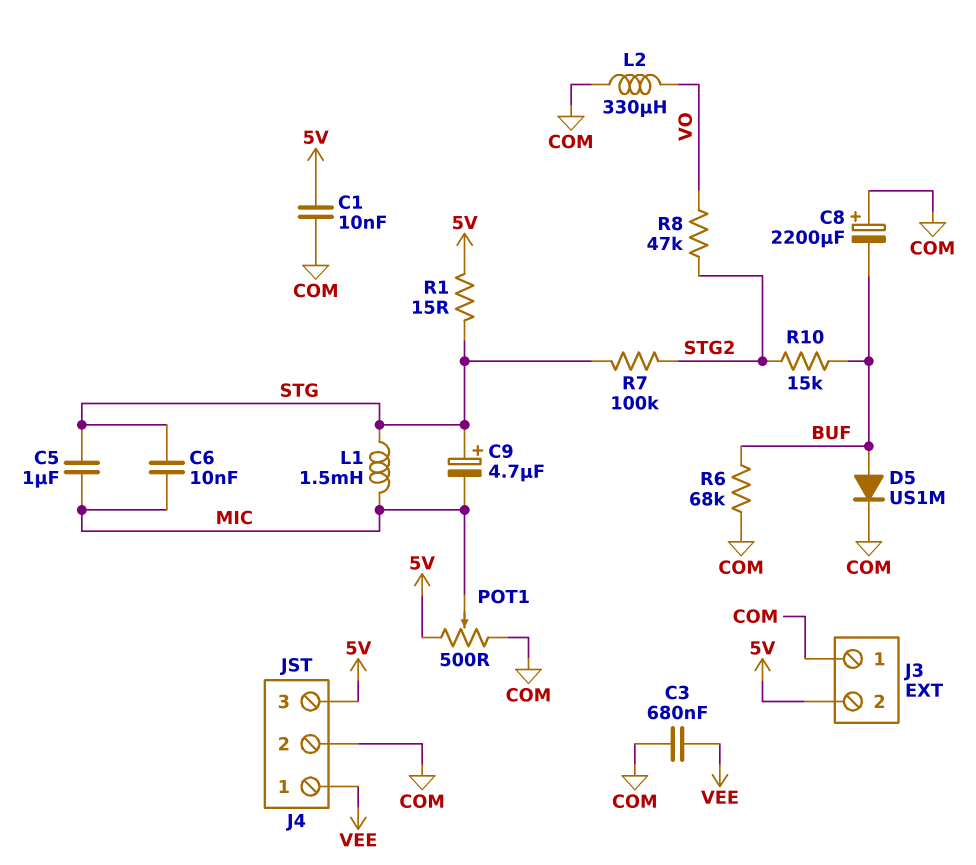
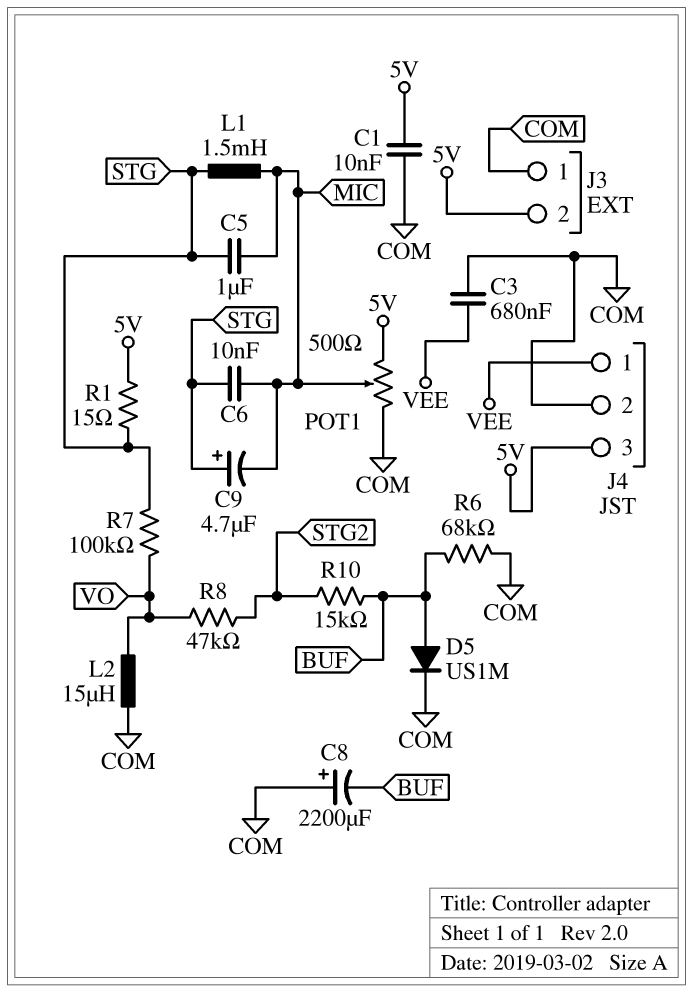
L2: 330uH (COM, VO) -> 15uH (COM, VO)
R7: 100k (STG, STG2) -> 100k (STG, VO)

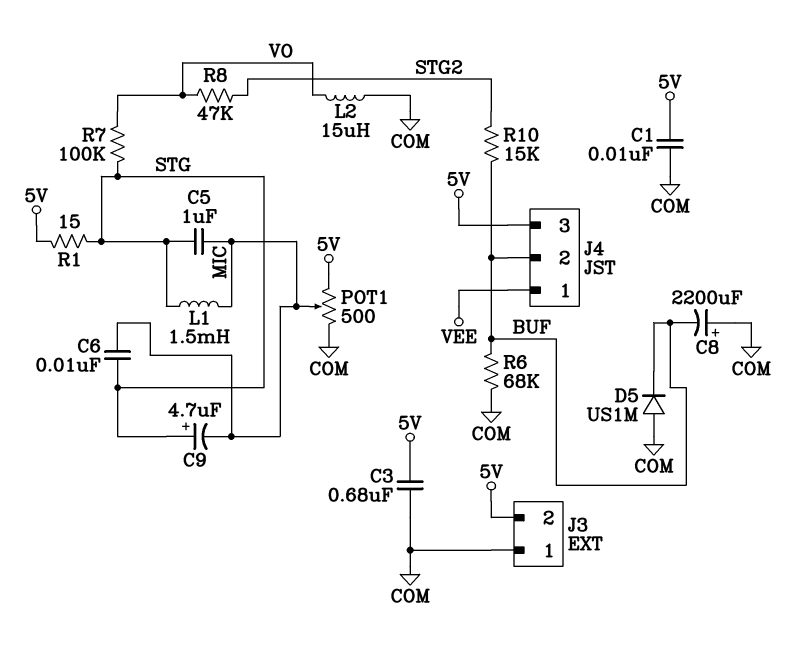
C3: 680nF (COM, VEE) -> 680nF (5V, COM)
D5: diode US1M (A BUF, K COM) -> diode US1M (A COM, K BUF)
J4 pin 2: COM -> BUF

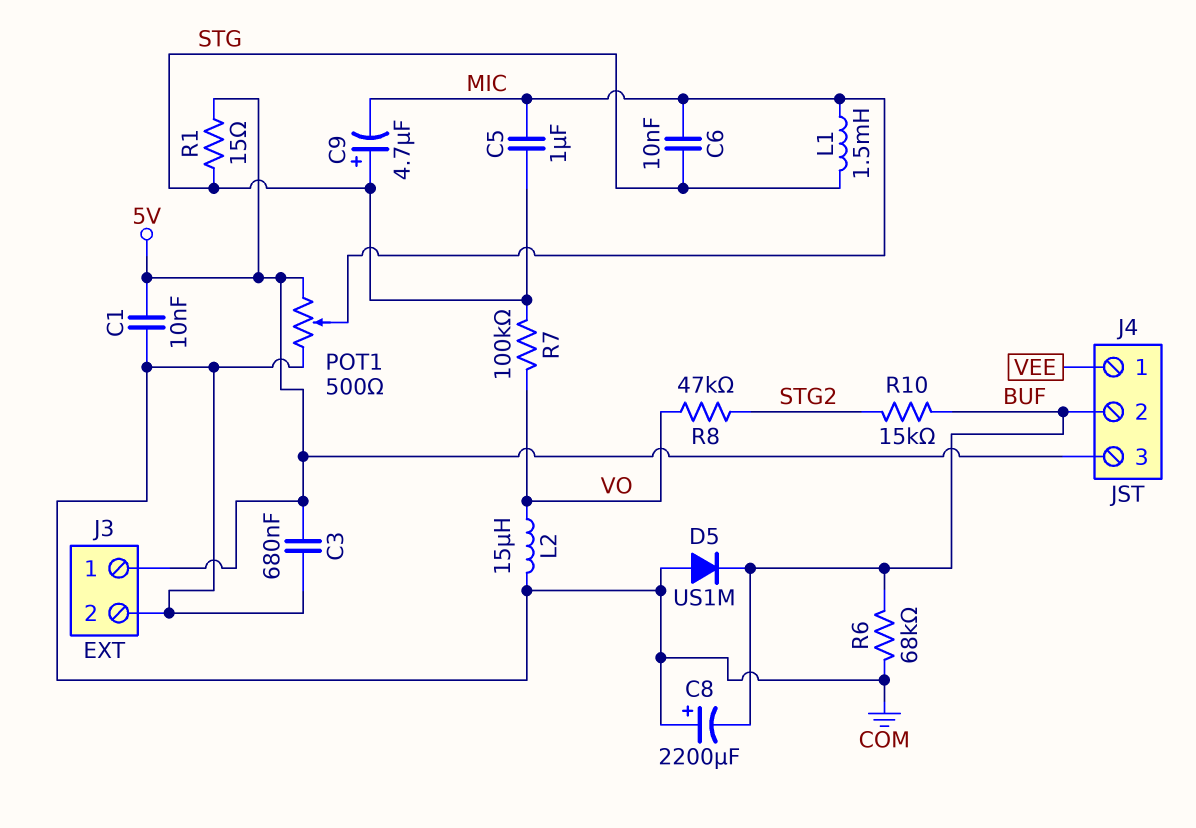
J3 pin 1: COM -> 5V
J3 pin 2: 5V -> COM

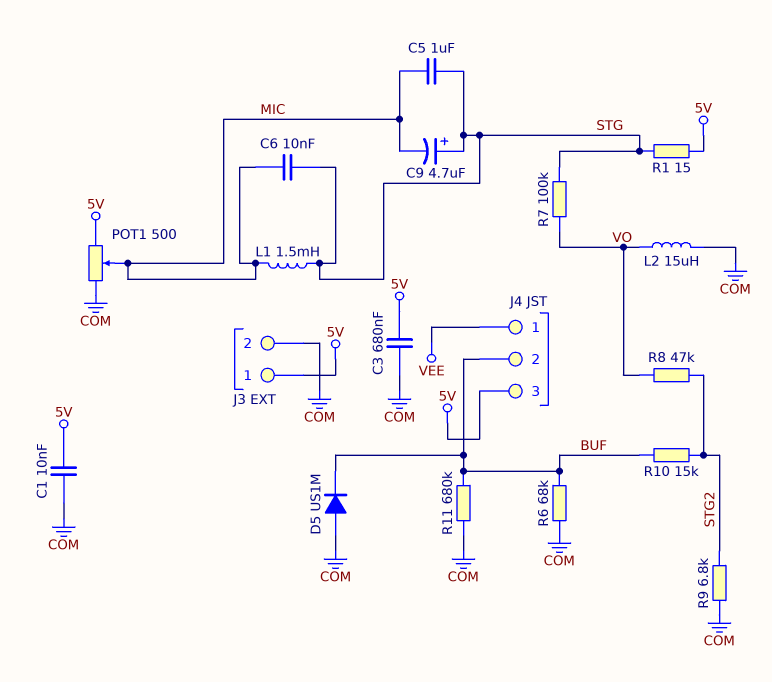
C8: 2200uF (plus COM, minus BUF) -> none
R9: none -> 6.8k (COM, STG2)
R11: none -> 680k (BUF, COM)

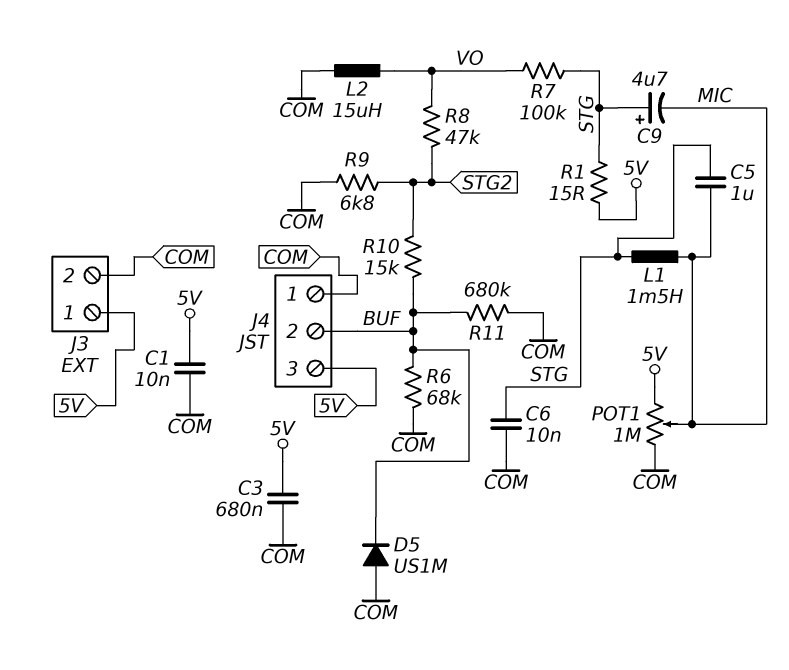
C6: 10nF (MIC, STG) -> 10nF (COM, STG)
J4 pin 1: VEE -> COM
POT1: 500 (5V, COM, wiper MIC) -> 1M (5V, COM, wiper MIC)

